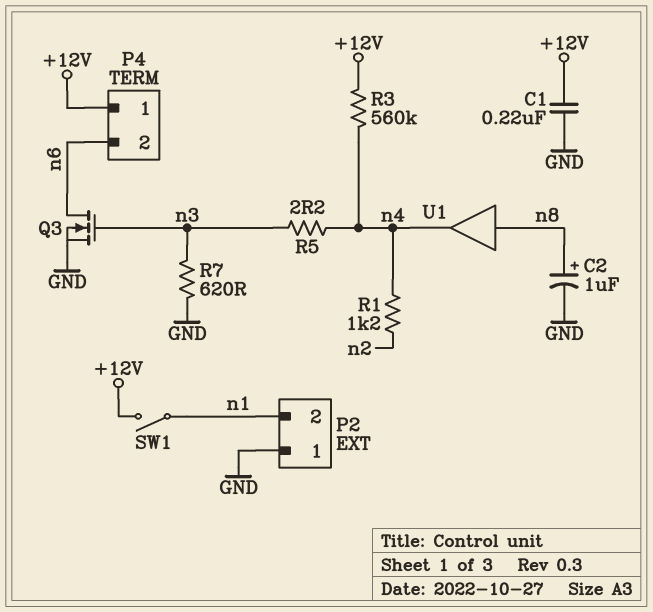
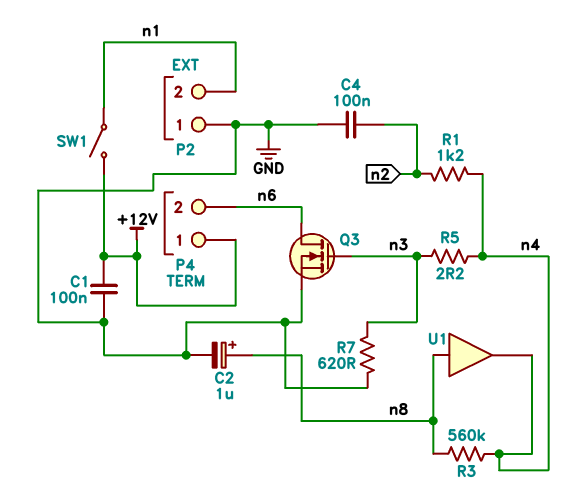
C1: 220nF (+12V, GND) -> 100nF (+12V, GND)
C4: none -> 100nF (GND, n2)
R3: 560k (+12V, n4) -> 560k (n4, n8)

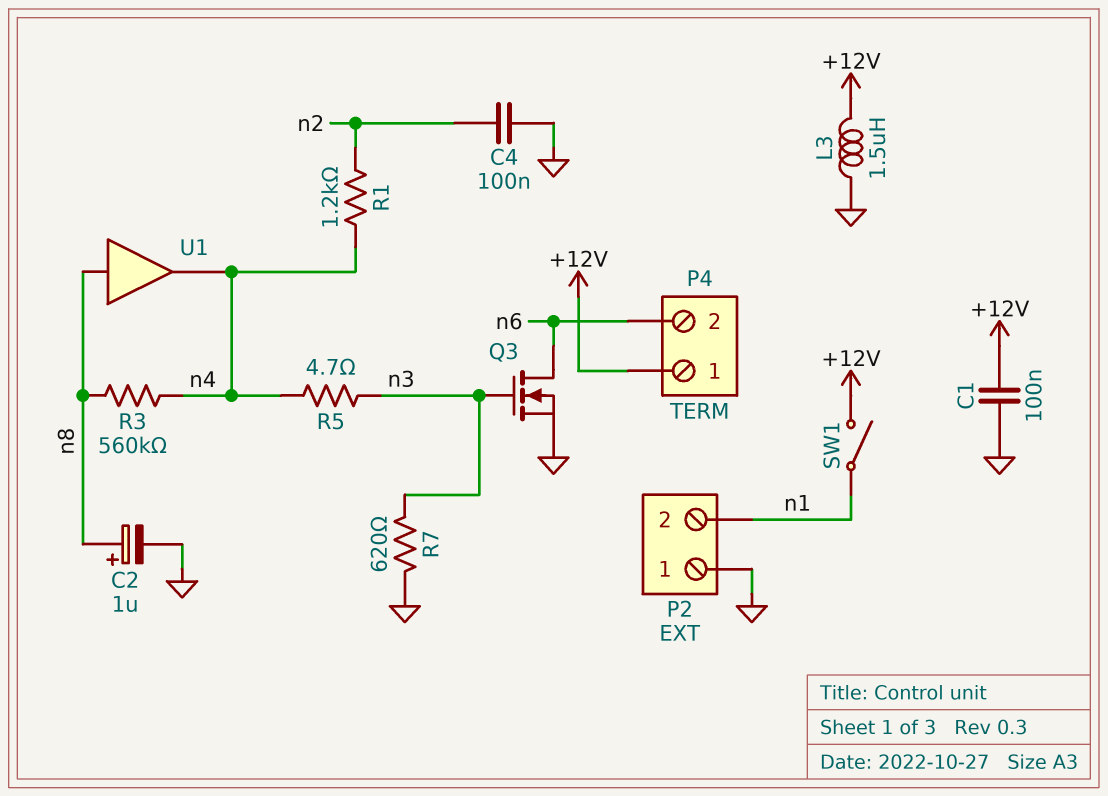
L3: none -> 1.5uH (+12V, GND)
R5: 2.2 (n3, n4) -> 4.7 (n3, n4)

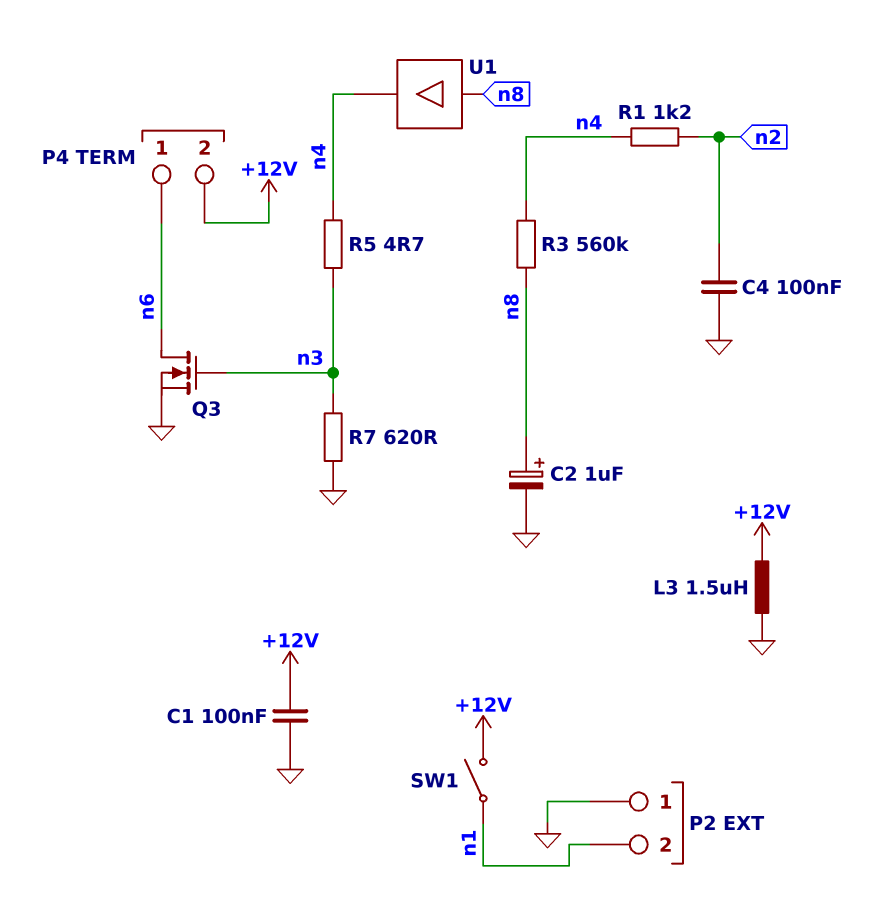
P4 pin 1: +12V -> n6
P4 pin 2: n6 -> +12V

